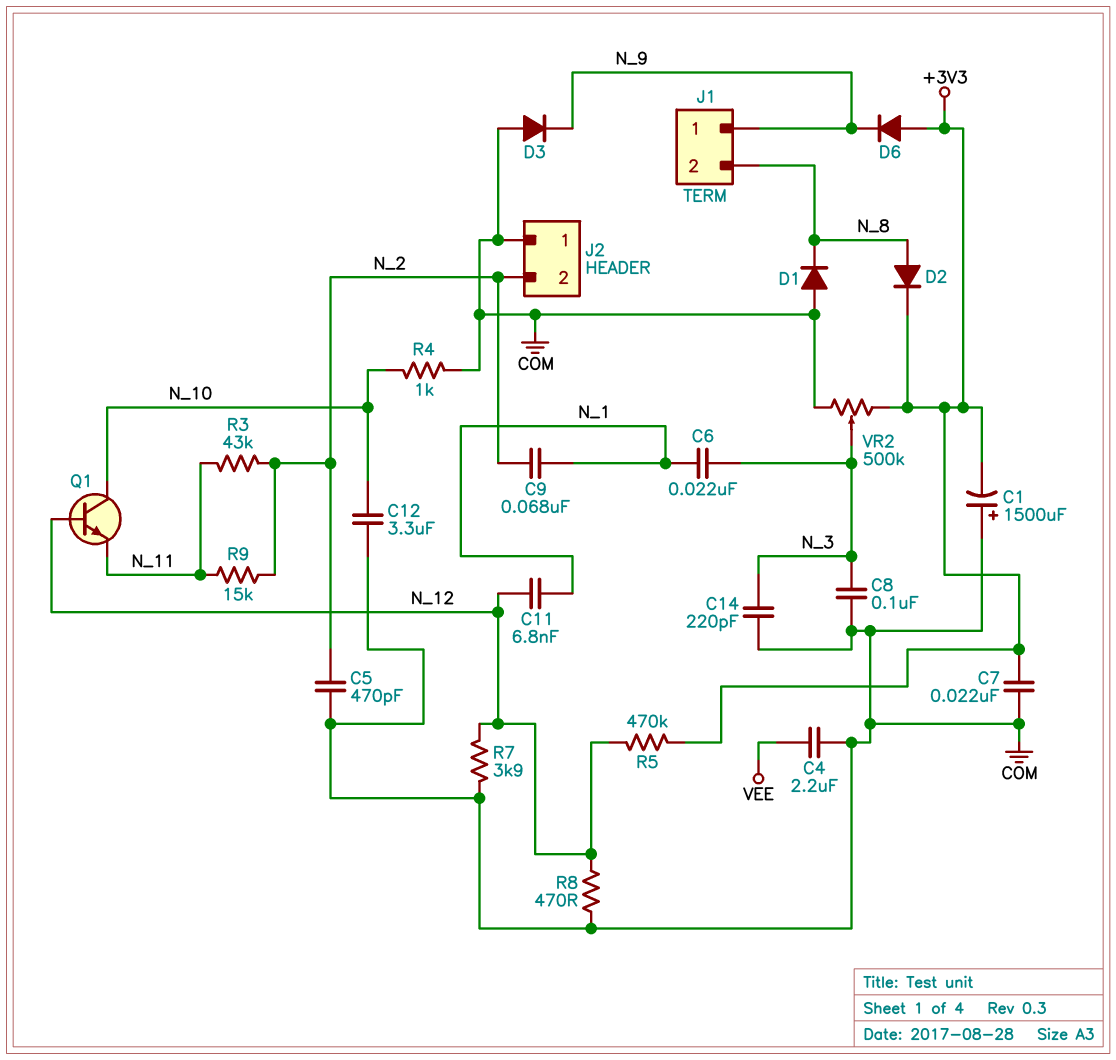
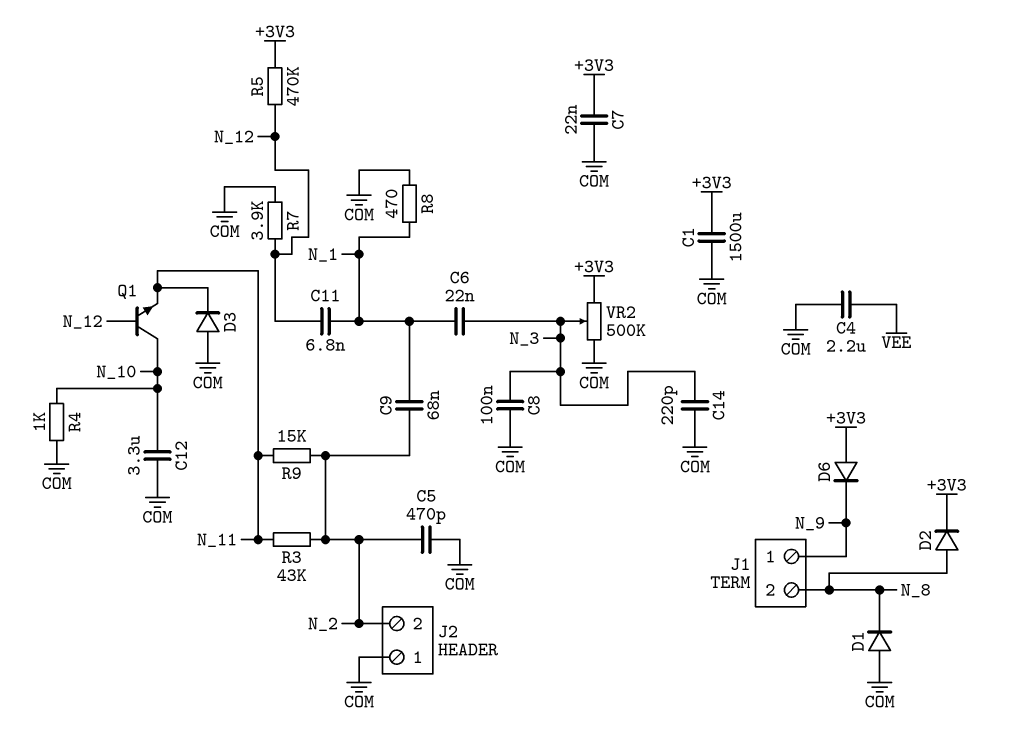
C1: 1500uF (plus COM, minus +3V3) -> 1500uF (+3V3, COM)
D3: diode (A COM, K N_9) -> diode (A COM, K N_11)
R8: 470 (COM, N_12) -> 470 (COM, N_1)

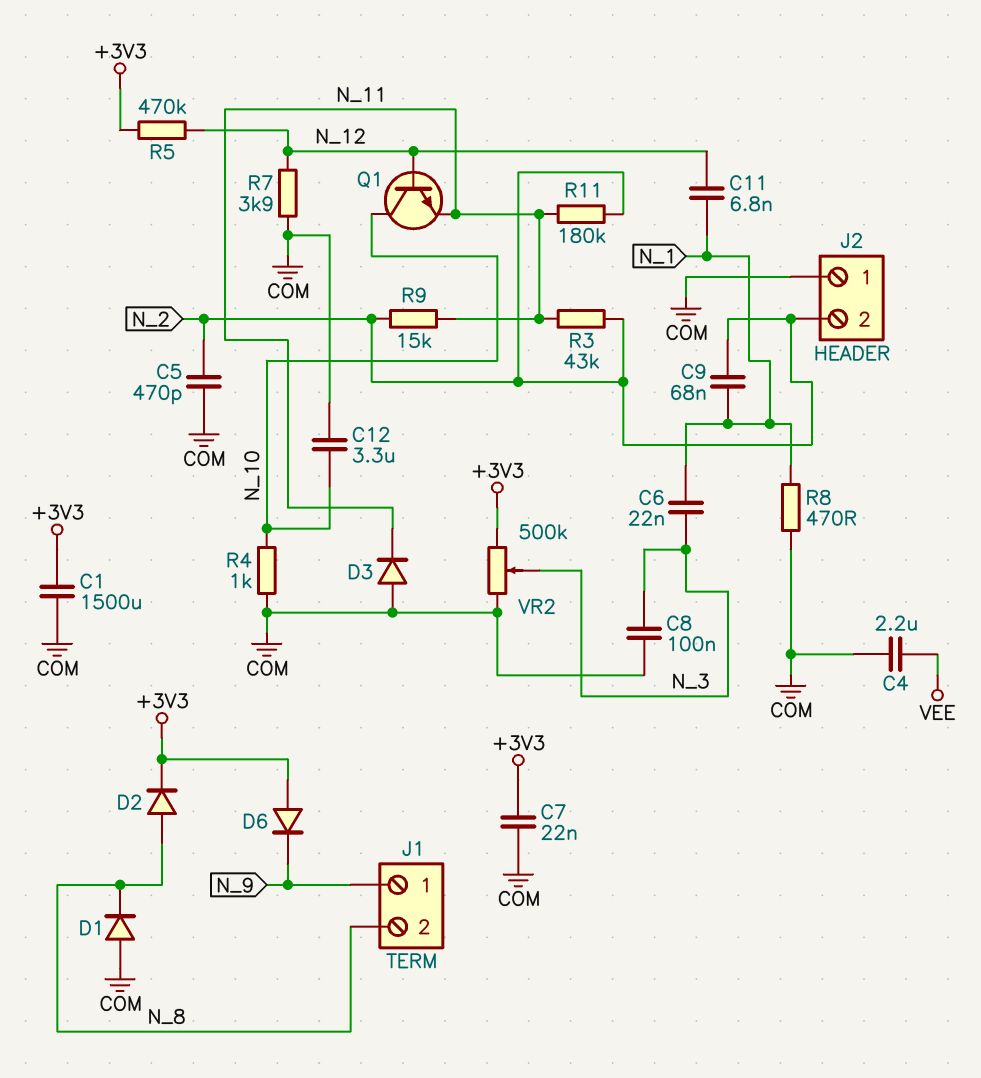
C14: 220pF (COM, N_3) -> none
R11: none -> 180k (N_2, N_11)

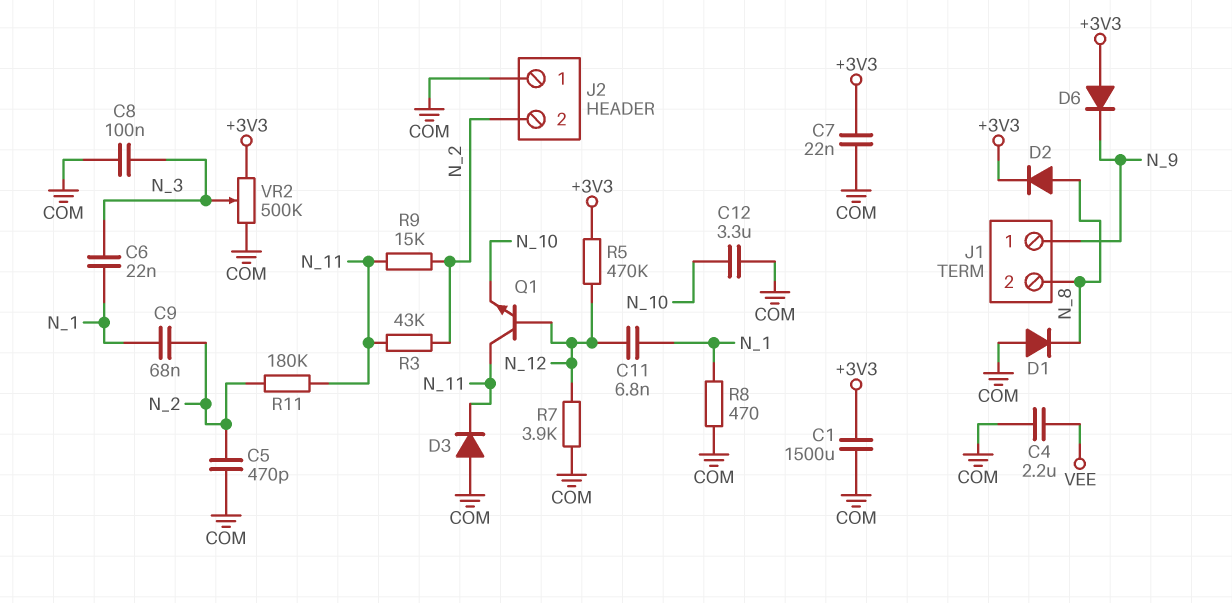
Q1: NPN (B N_12, C N_10, E N_11) -> NPN (B N_12, C N_11, E N_10)
R4: 1k (COM, N_10) -> none

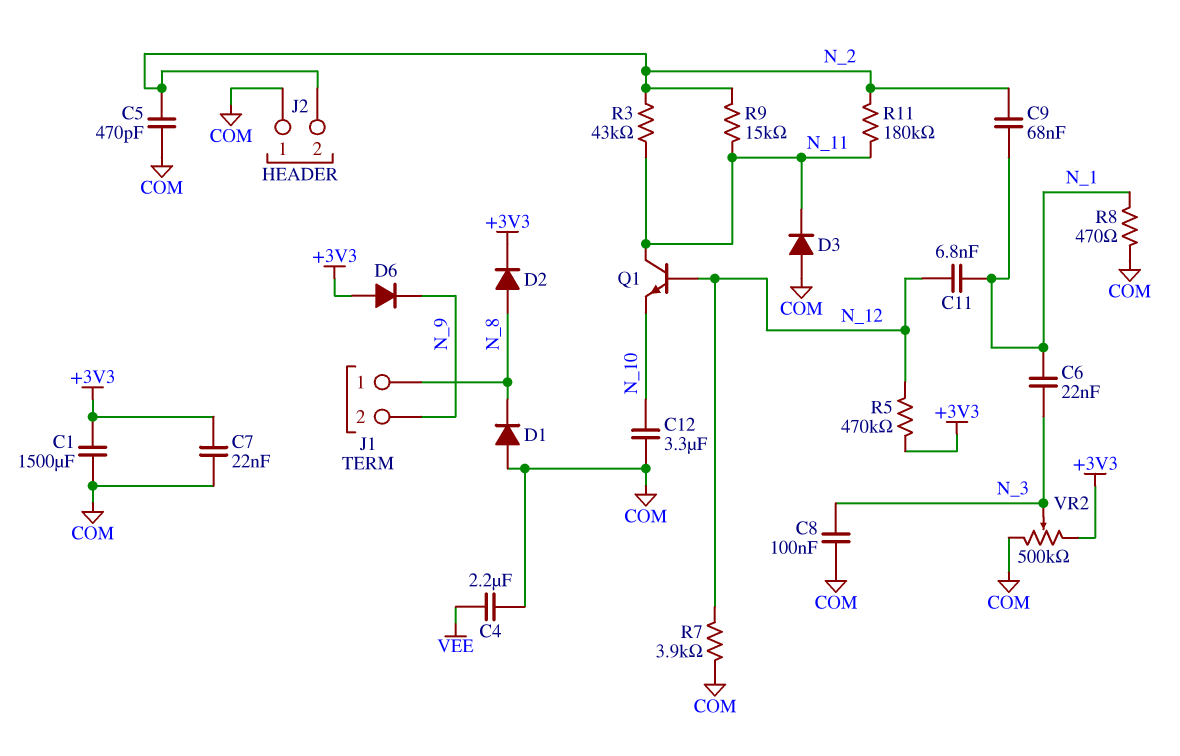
J1 pin 1: N_9 -> N_8
J1 pin 2: N_8 -> N_9

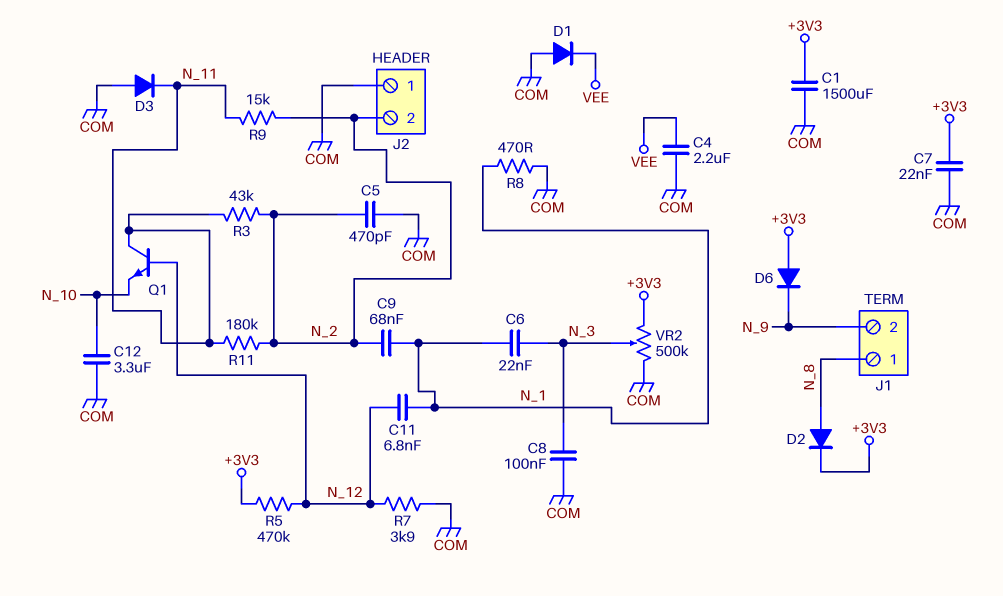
D1: diode (A COM, K N_8) -> diode (A COM, K VEE)

